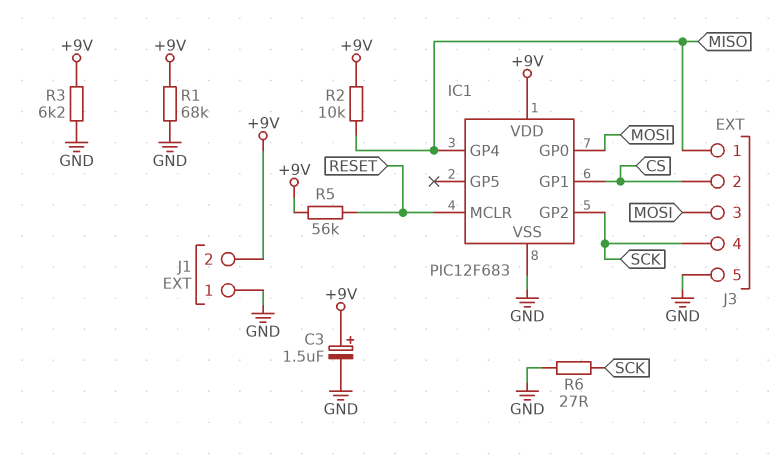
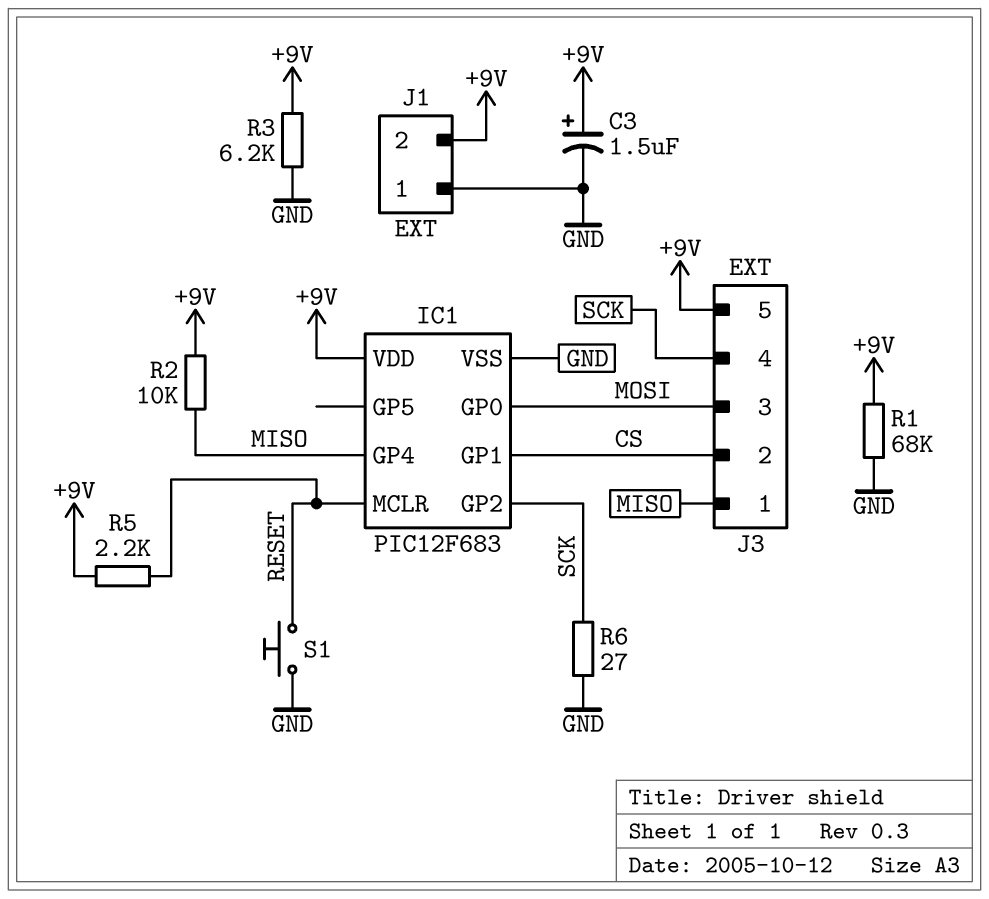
J3 pin 5: GND -> +9V
R5: 56k (+9V, RESET) -> 2.2k (+9V, RESET)
S1: none -> button (GND, RESET)

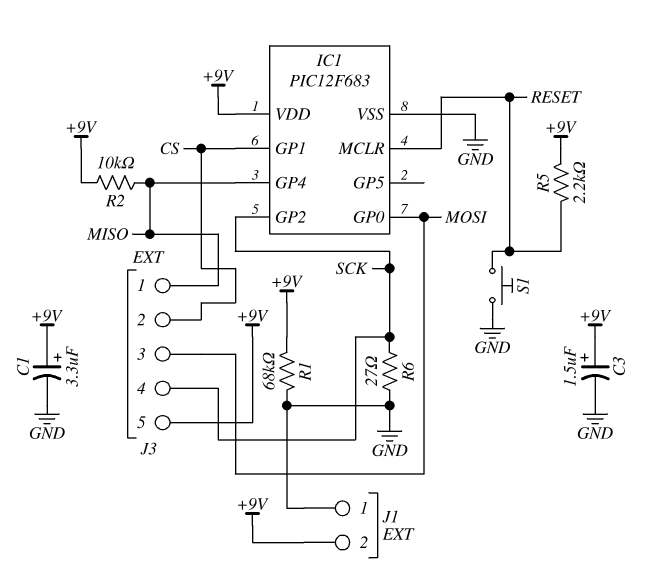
C1: none -> 3.3uF (plus +9V, minus GND)
R3: 6.2k (+9V, GND) -> none

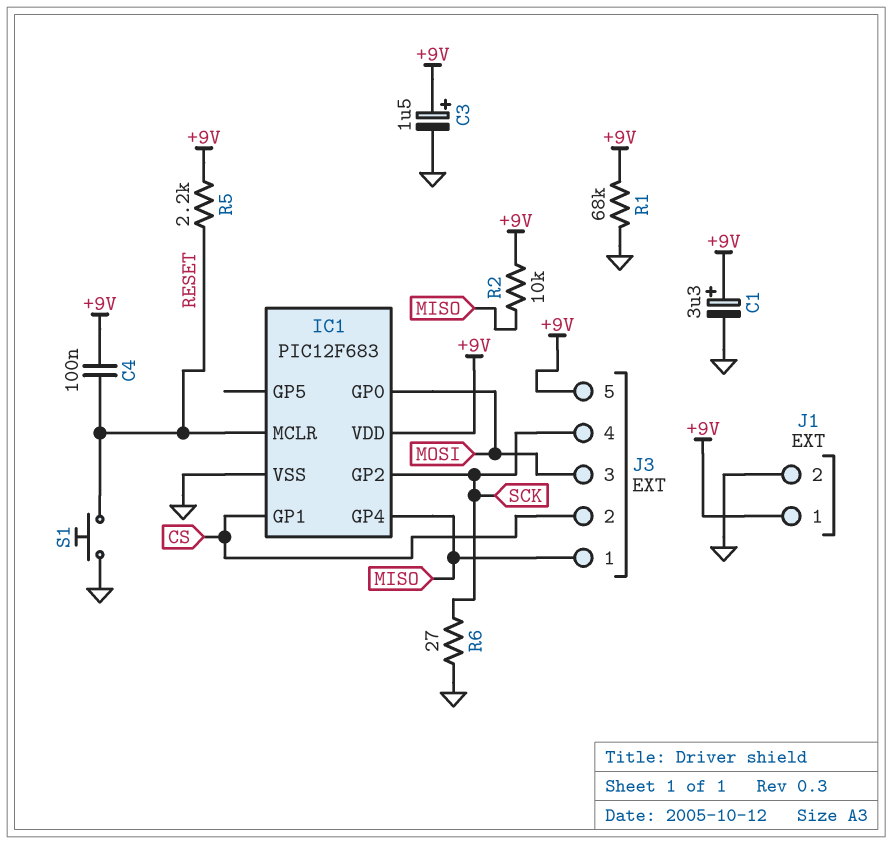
C4: none -> 100nF (+9V, RESET)
J1 pin 1: GND -> +9V
J1 pin 2: +9V -> GND

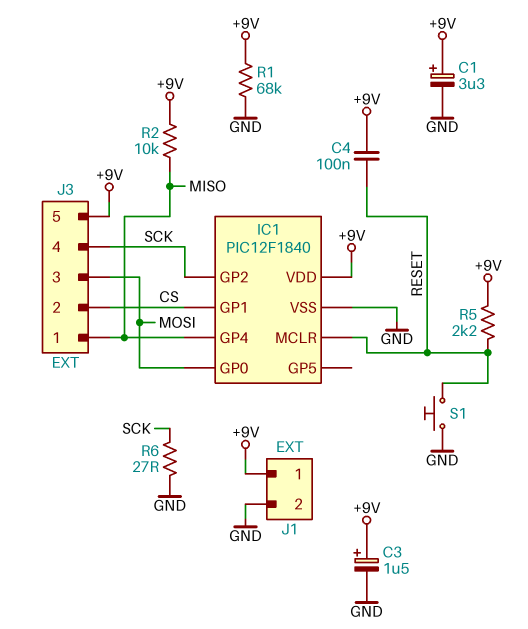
IC1: PIC12F683 -> PIC12F1840

